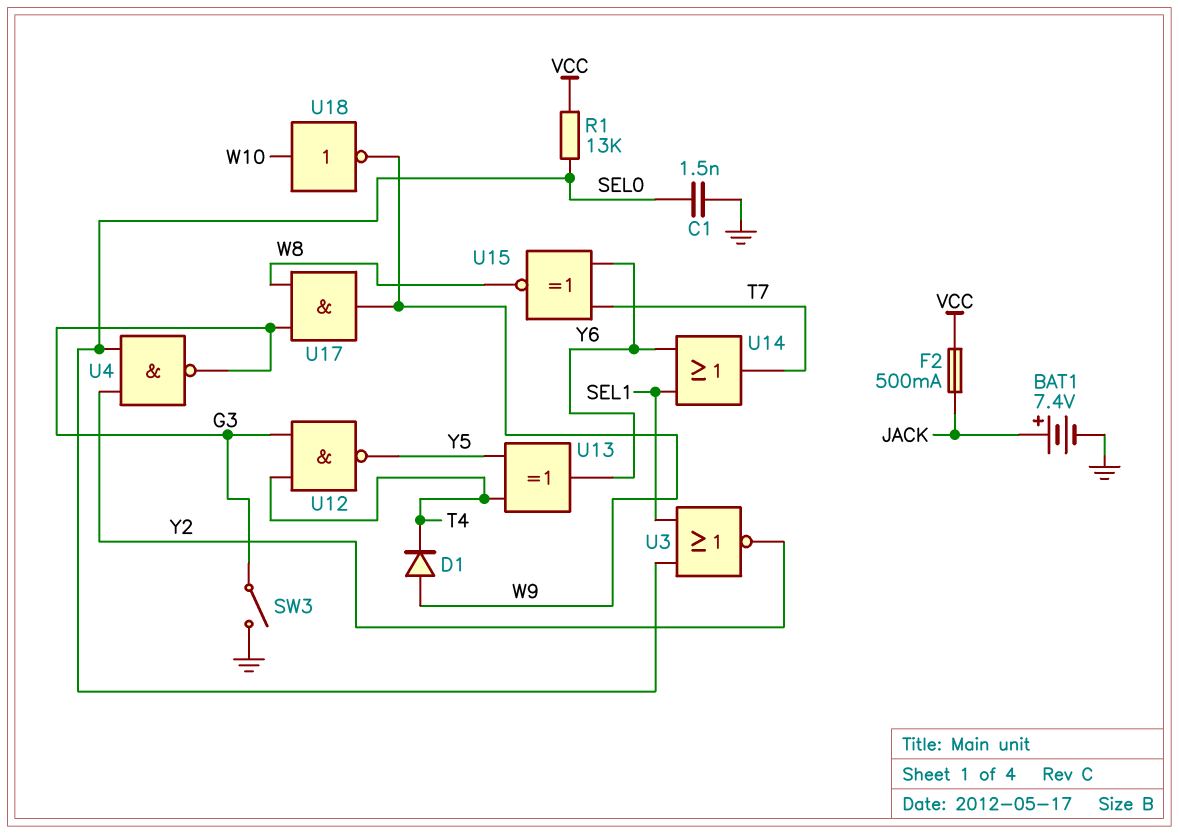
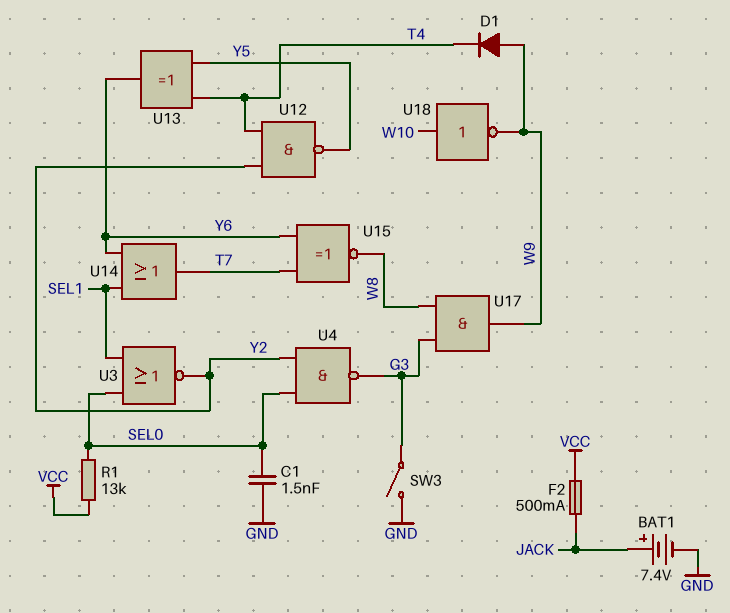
U12: NAND (in G3, in T4, out Y5) -> NAND (in T4, in Y2, out Y5)

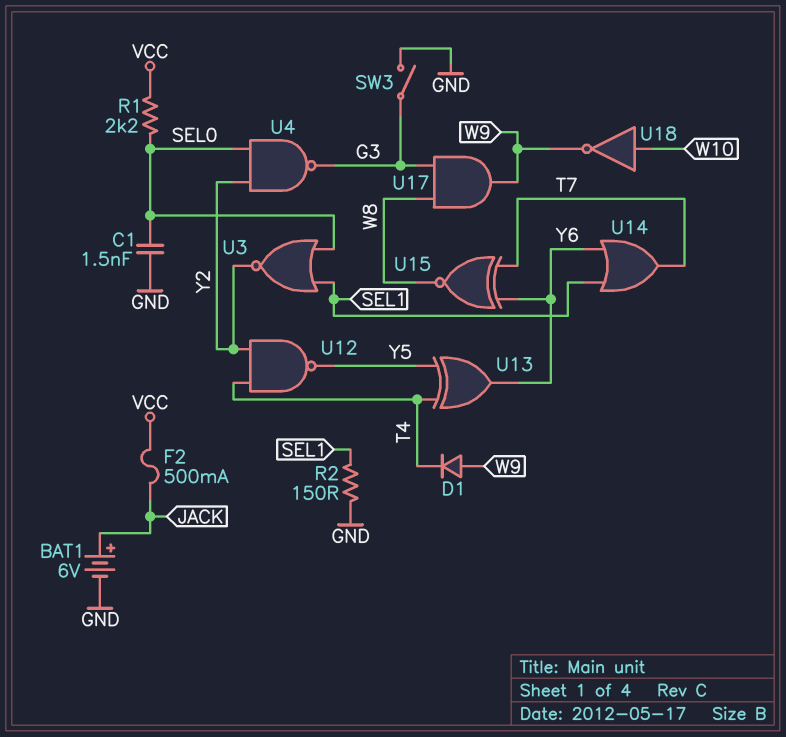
BAT1: 7.4V (plus JACK, minus GND) -> 6V (plus JACK, minus GND)
R1: 13k (SEL0, VCC) -> 2.2k (SEL0, VCC)
R2: none -> 150 (GND, SEL1)

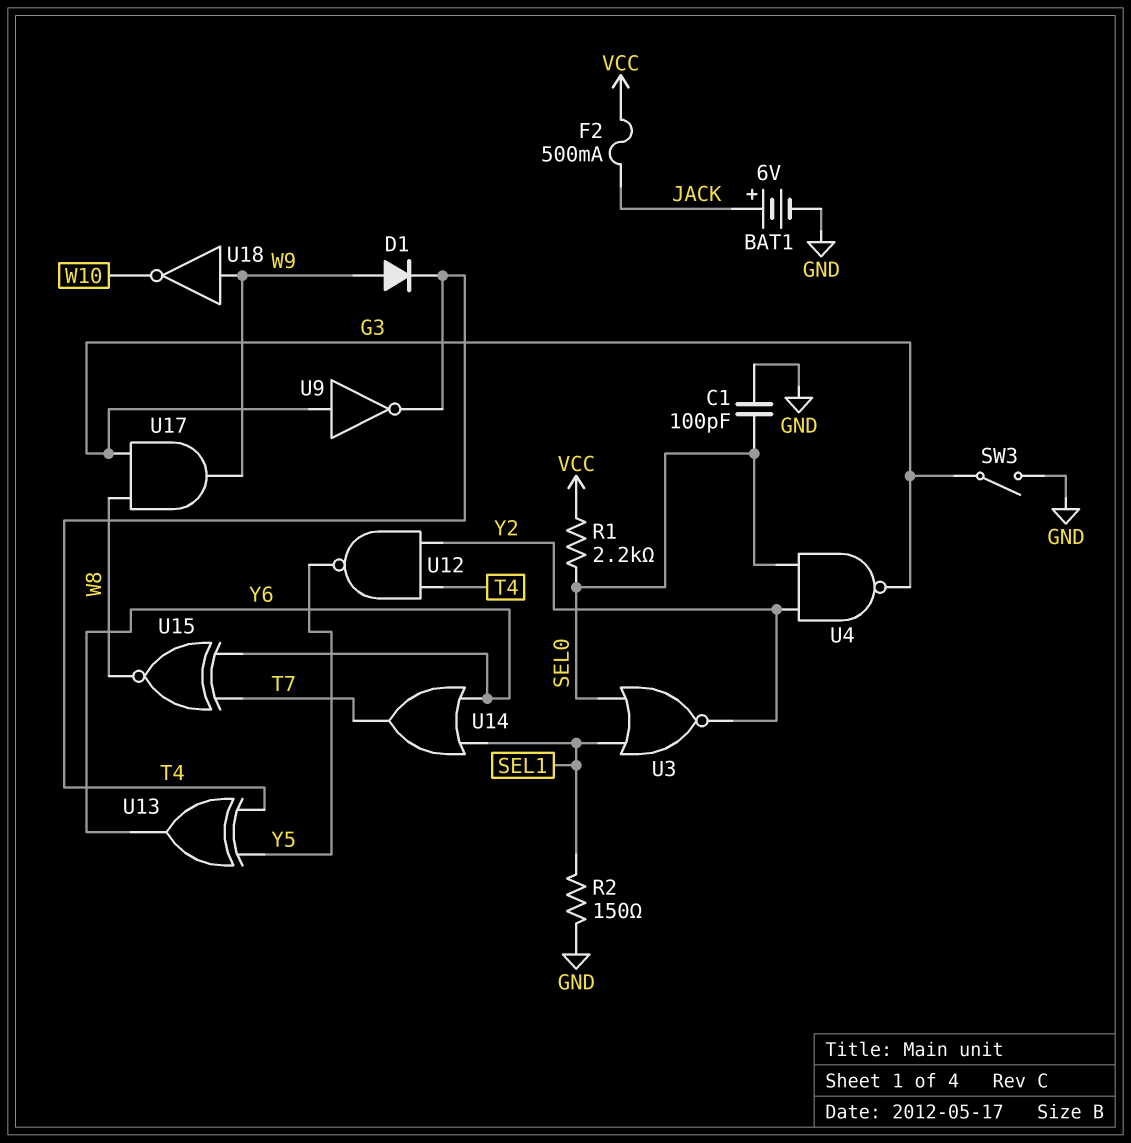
C1: 1.5nF (GND, SEL0) -> 100pF (GND, SEL0)
U9: none -> NOT (in G3, out T4)
U18: NOT (in W10, out W9) -> NOT (in W9, out W10)

